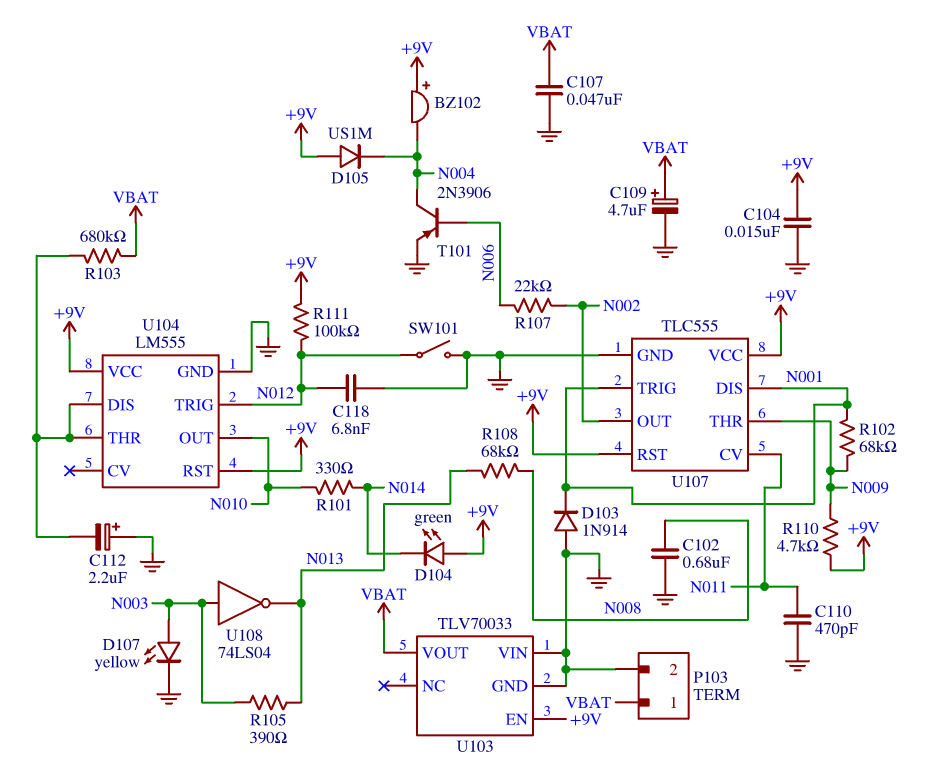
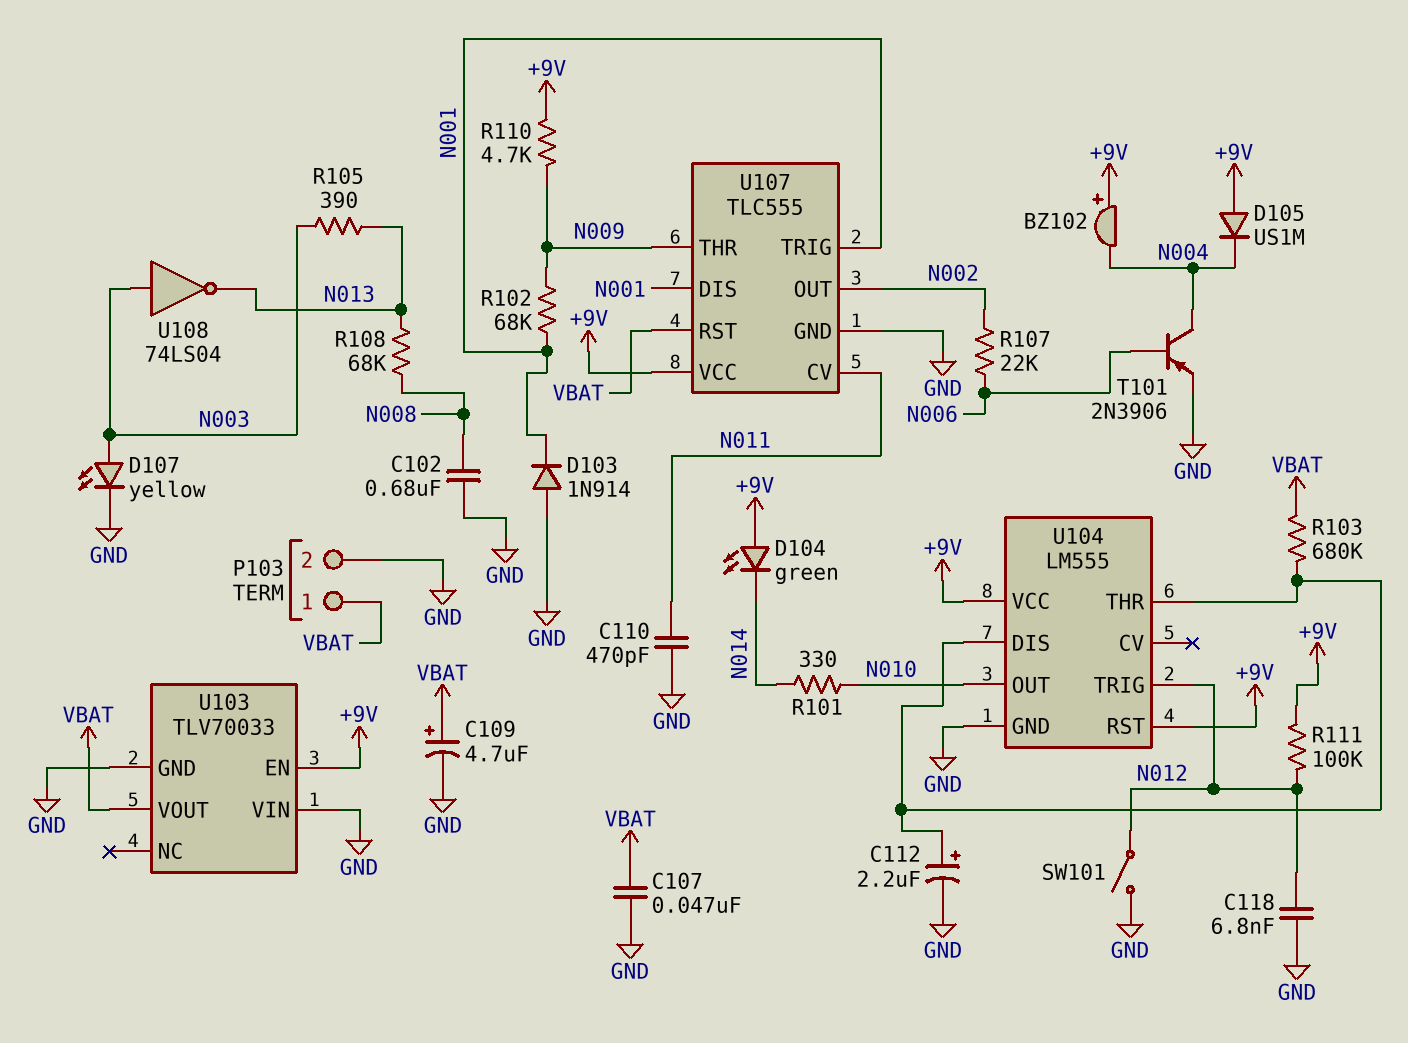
C104: 15nF (+9V, GND) -> none
C112: 2.2uF (plus GND, minus U104/DIS) -> 2.2uF (plus U104/DIS, minus GND)
U107 pin RST: +9V -> VBAT

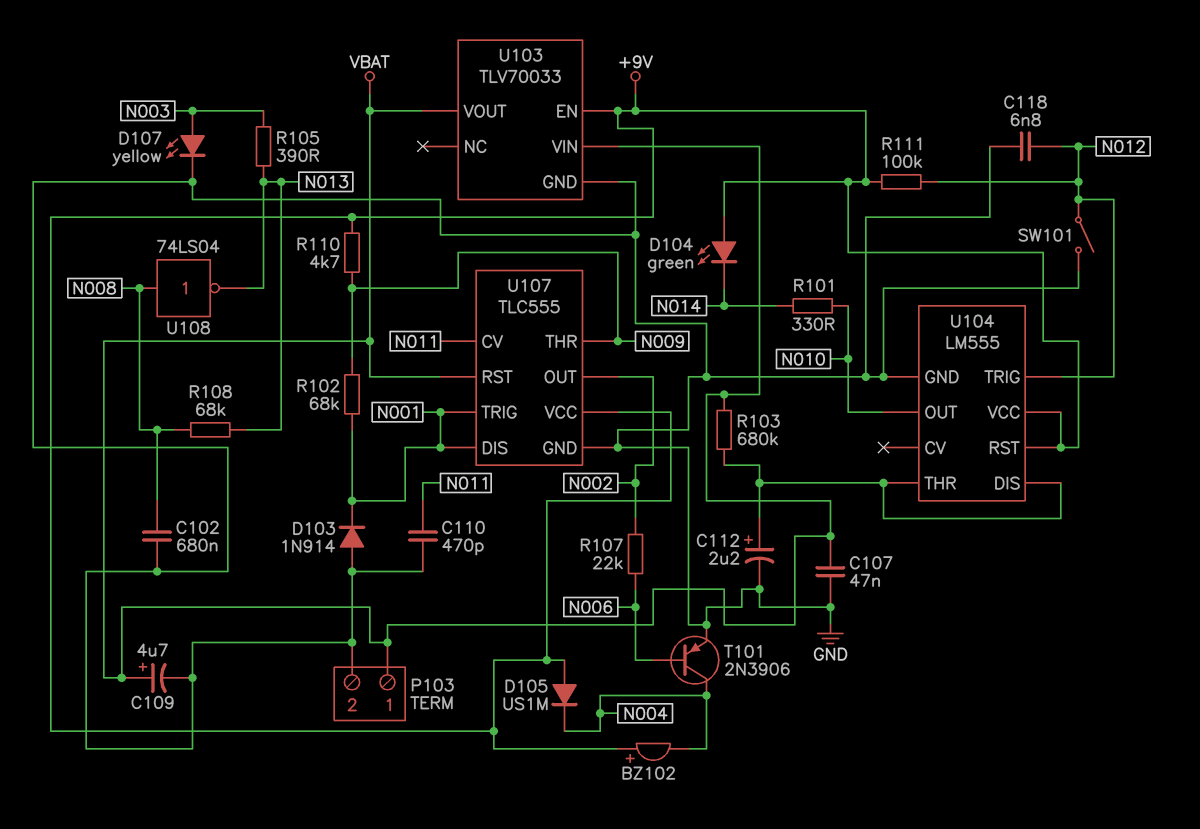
U103 pin VIN: GND -> VBAT
U108: NOT 74LS04 (in N003, out N013) -> NOT 74LS04 (in N008, out N013)

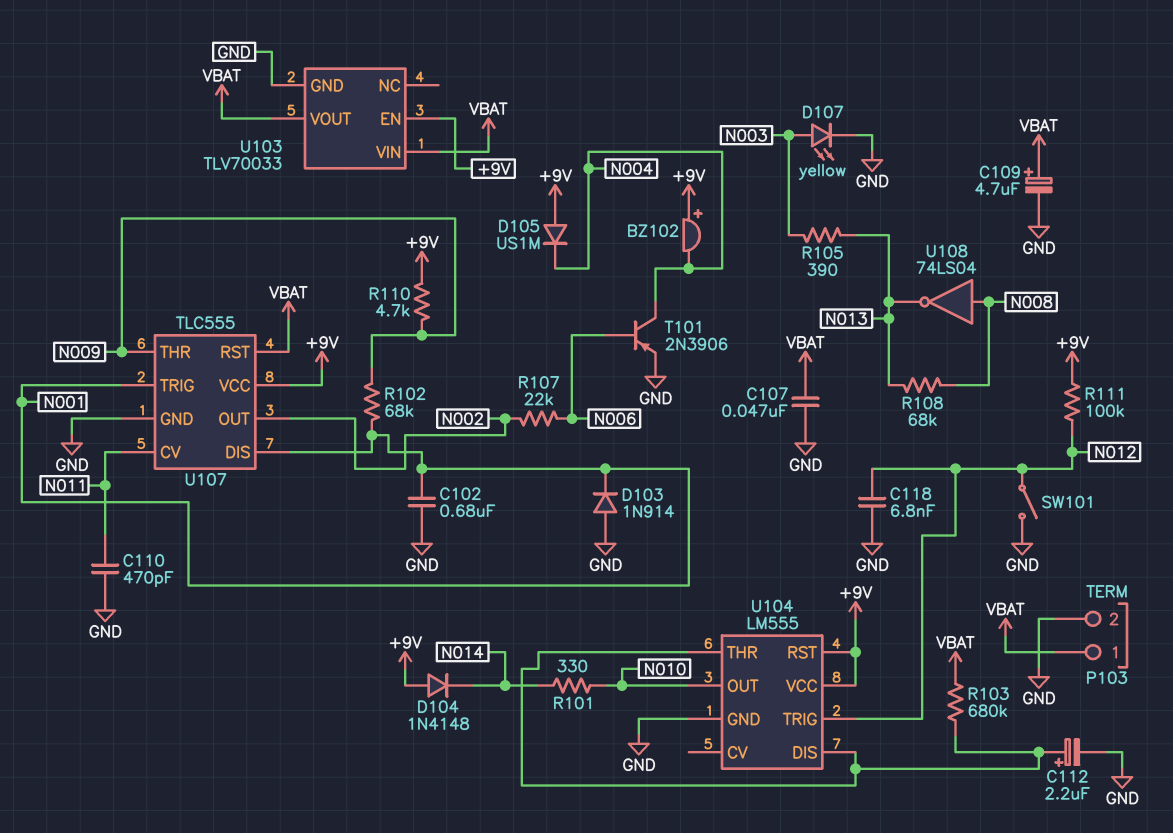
C102: 680nF (GND, N008) -> 680nF (GND, N001)
D104: LED green (A +9V, K N014) -> diode 1N4148 (A +9V, K N014)

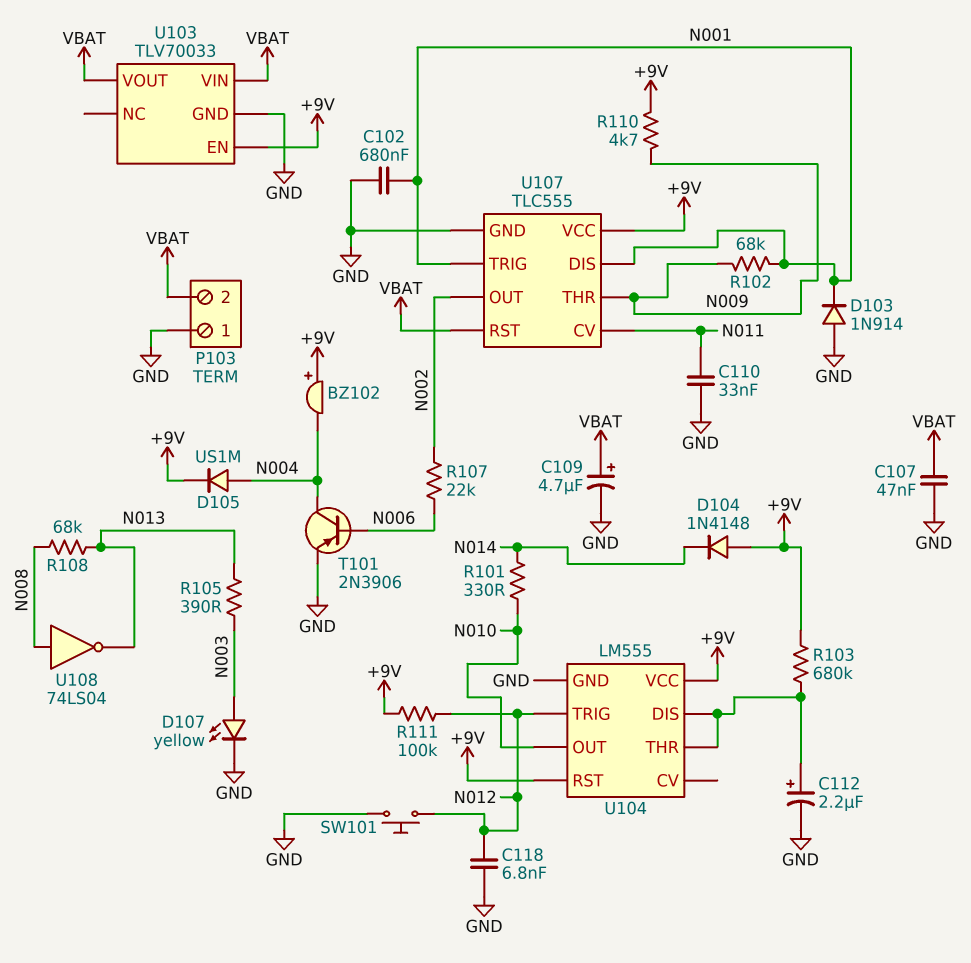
C110: 470pF (GND, N011) -> 33nF (GND, N011)
D105: diode US1M (A +9V, K N004) -> diode US1M (A N004, K +9V)
P103 pin 1: VBAT -> GND
P103 pin 2: GND -> VBAT
R103: 680k (U104/DIS, VBAT) -> 680k (+9V, U104/DIS)
SW101: switch (GND, N012) -> button (GND, N012)

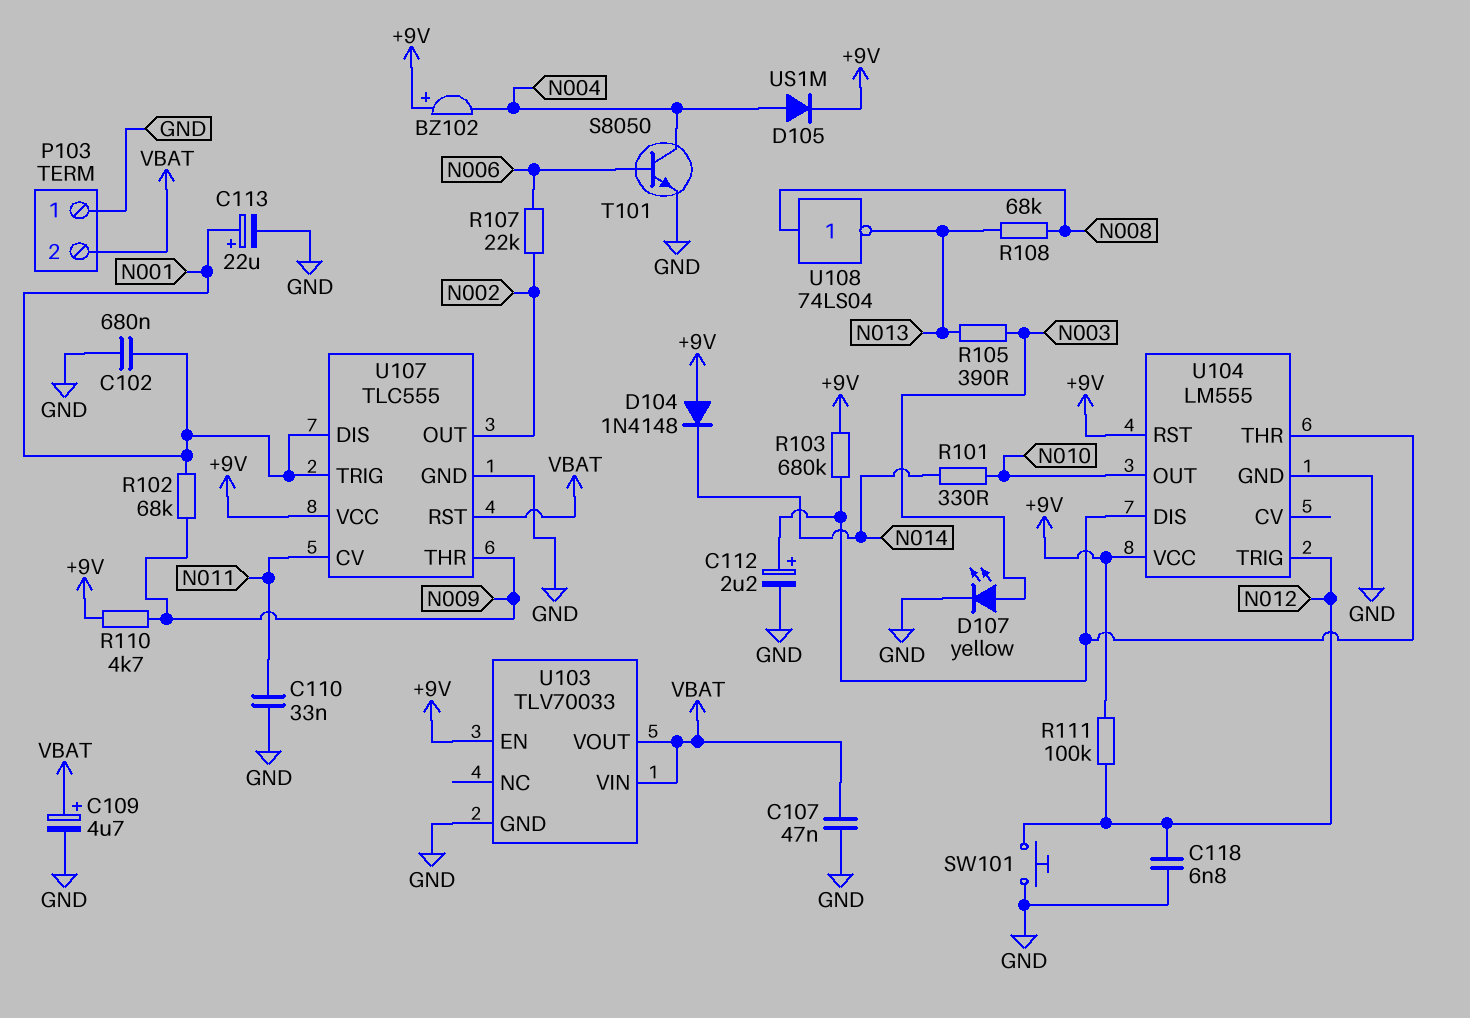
C113: none -> 22uF (plus N001, minus GND)
D103: diode 1N914 (A GND, K N001) -> none
T101: PNP 2N3906 (B N006, C N004, E GND) -> NPN S8050 (B N006, C N004, E GND)

